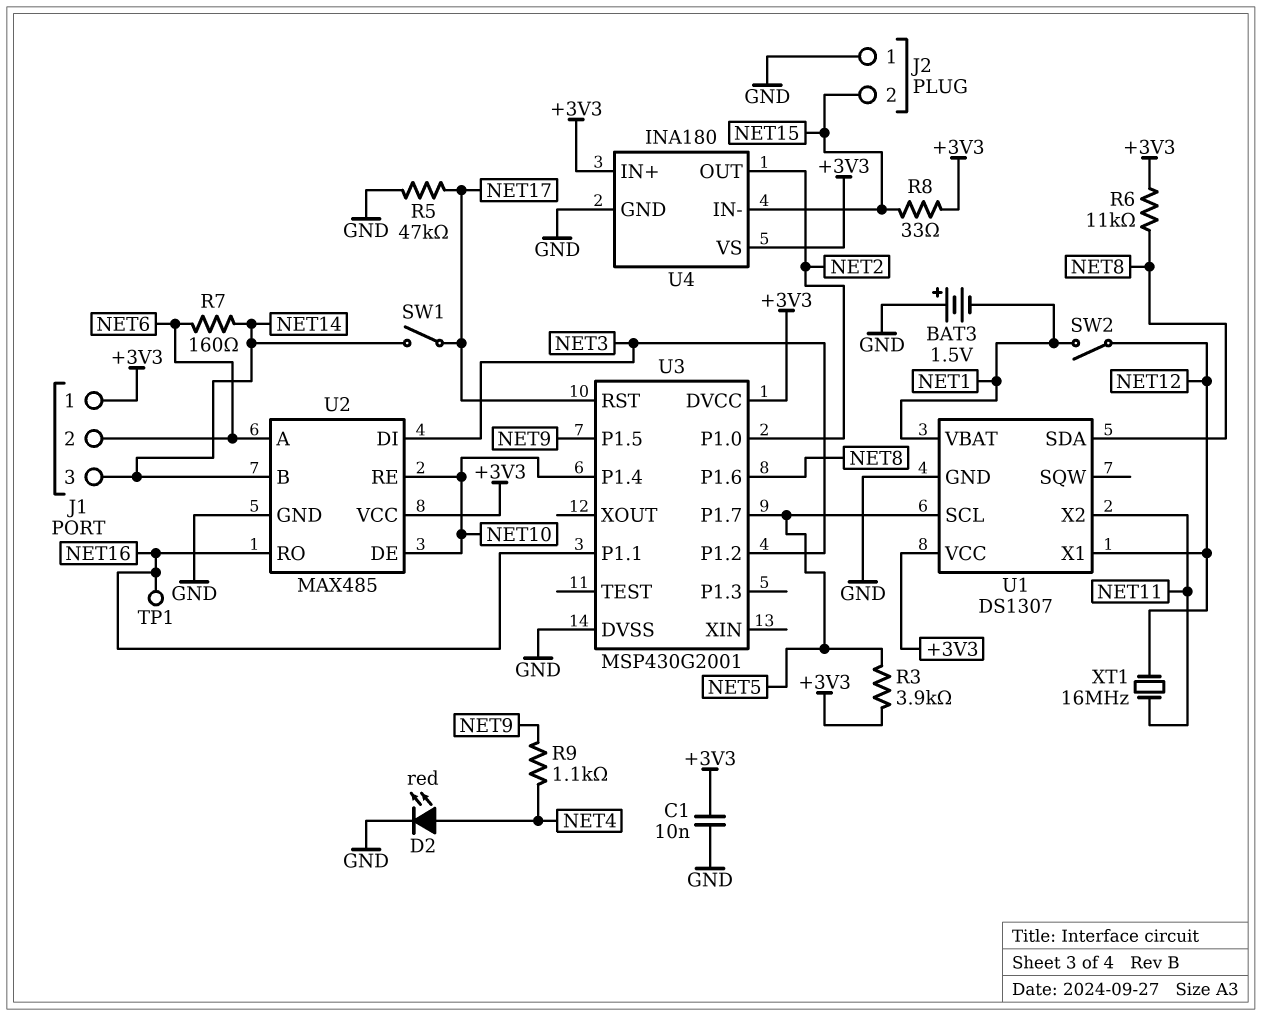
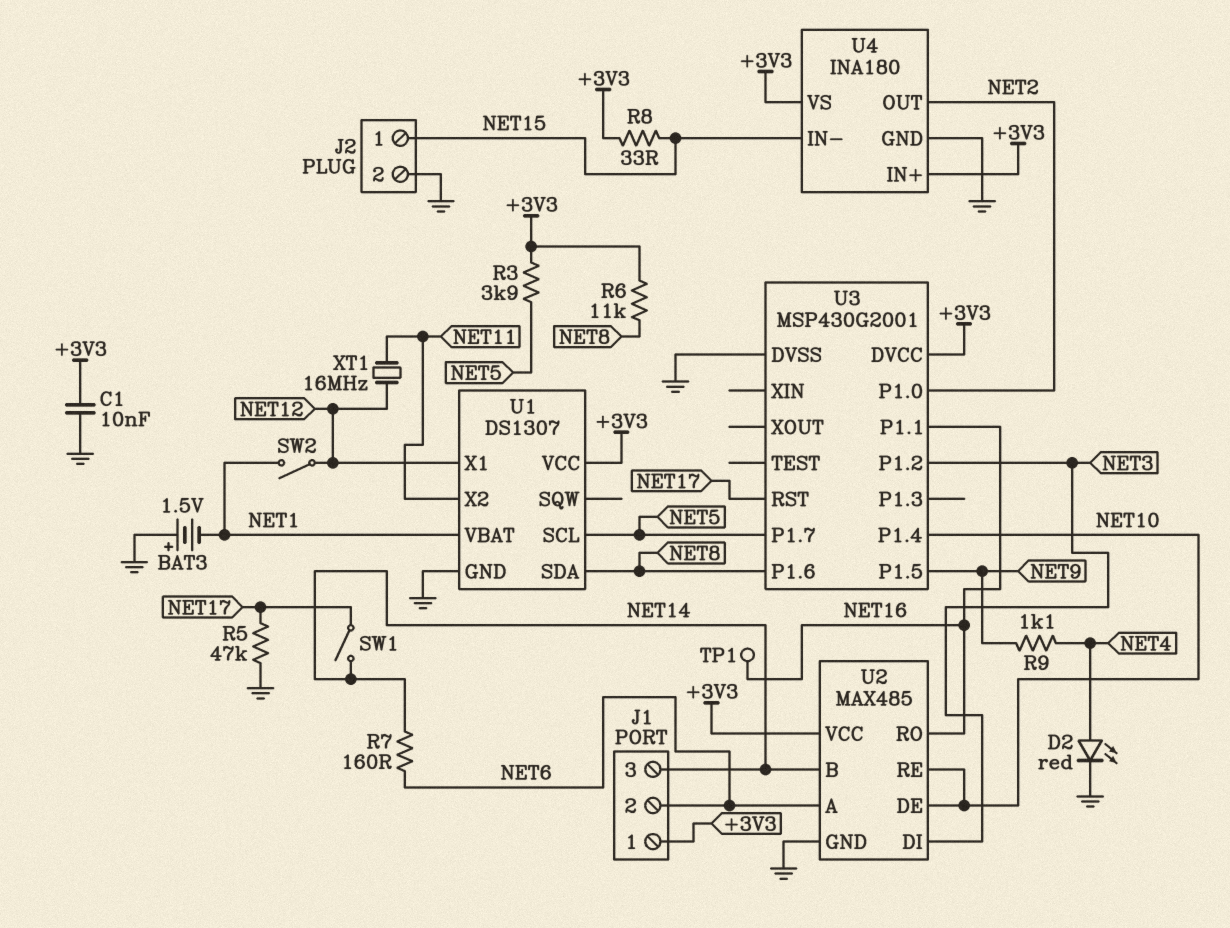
J2 pin 1: GND -> NET15
J2 pin 2: NET15 -> GND

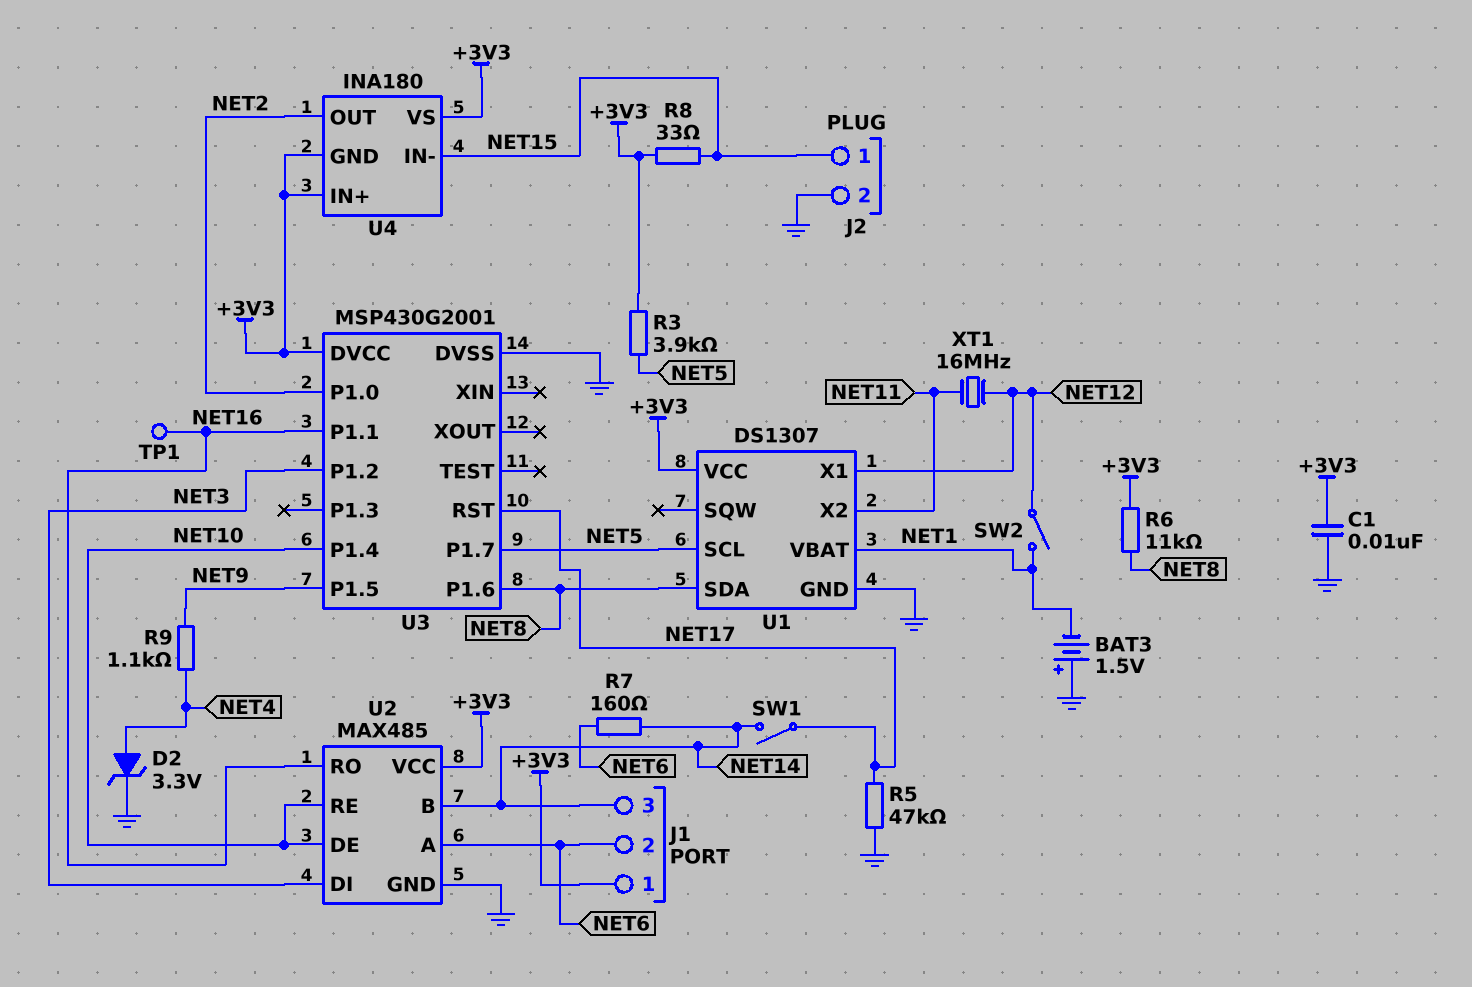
D2: LED red (A NET4, K GND) -> zener 3.3V (A NET4, K GND)
U4 pin GND: GND -> +3V3

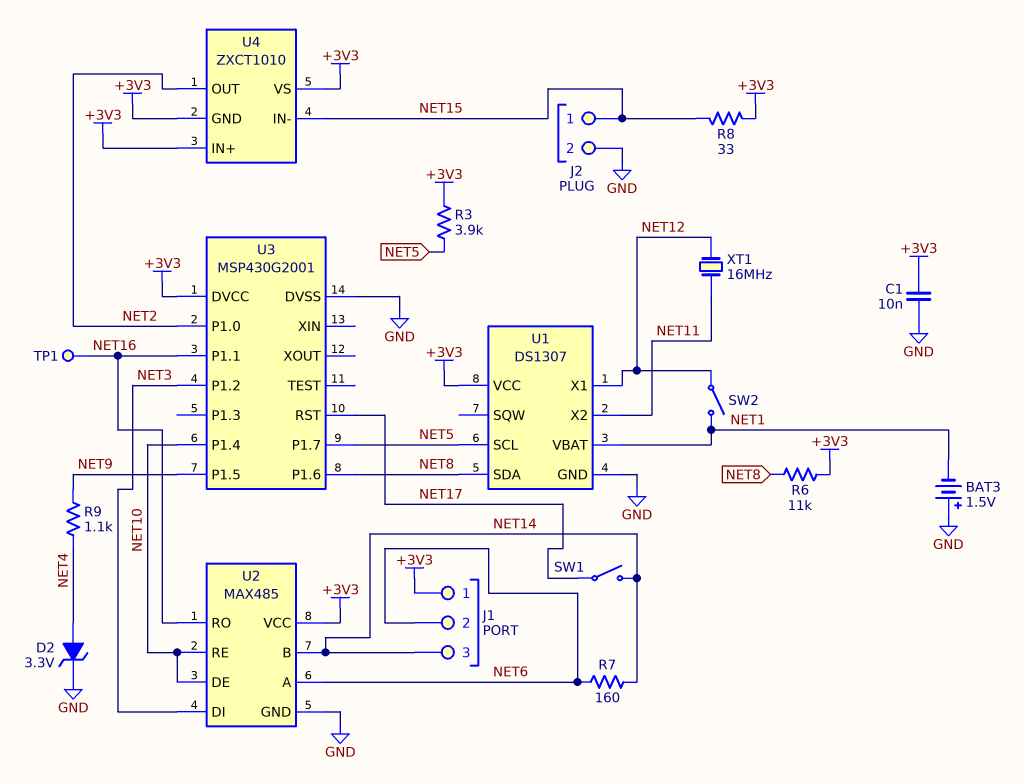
R5: 47k (GND, NET17) -> none
U4: INA180 -> ZXCT1010

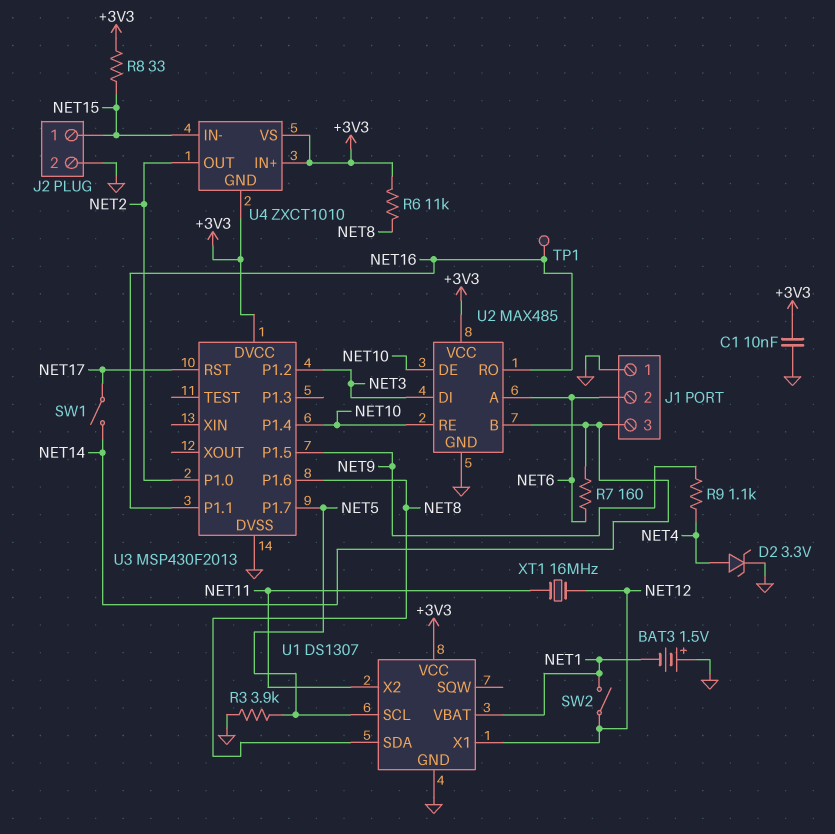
J1 pin 1: +3V3 -> GND
R3: 3.9k (+3V3, NET5) -> 3.9k (GND, NET5)
U3: MSP430G2001 -> MSP430F2013

